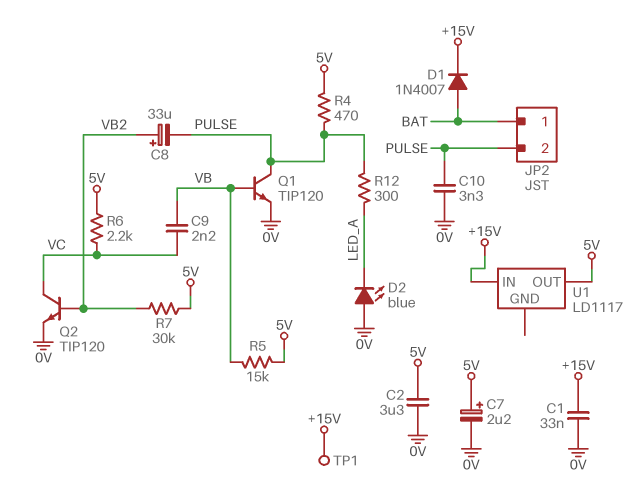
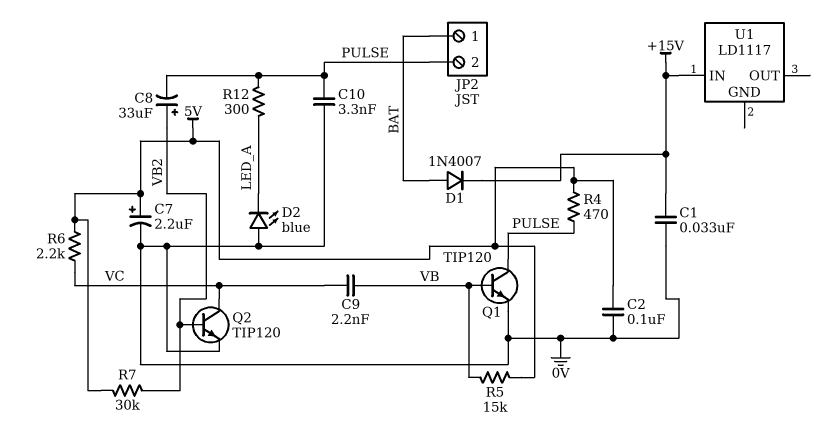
C2: 3.3uF (0V, 5V) -> 100nF (0V, 5V)
TP1: test point (+15V) -> none
U1 pin OUT: 5V -> none

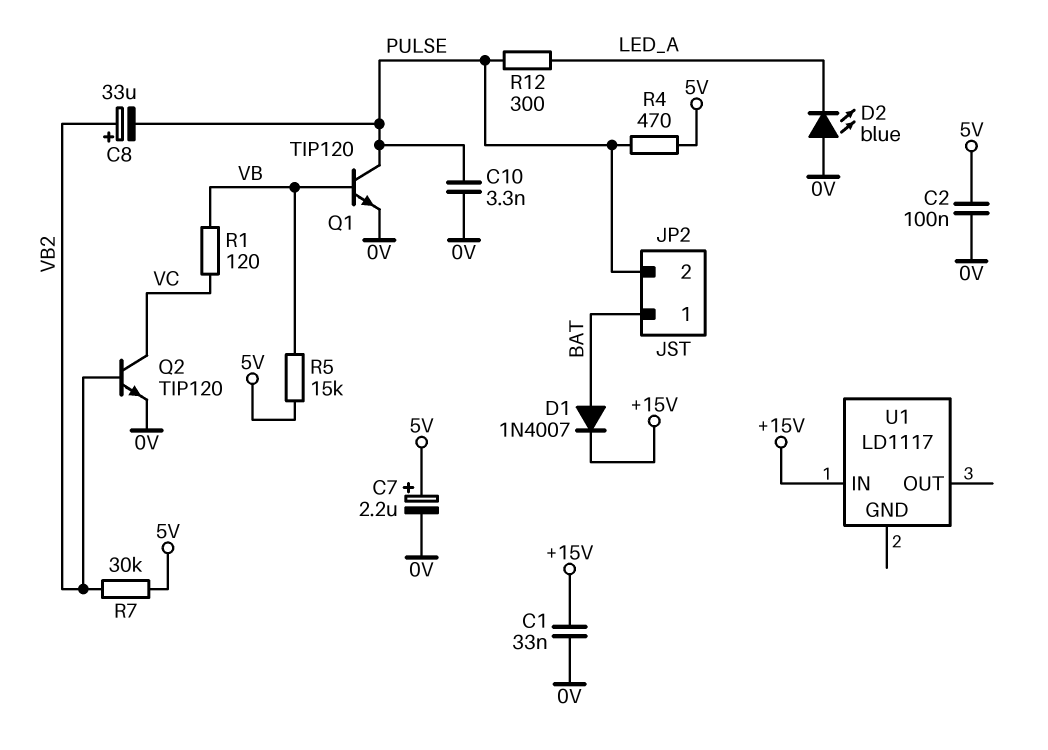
C9: 2.2nF (VB, VC) -> none
R1: none -> 120 (VB, VC)
R6: 2.2k (5V, VC) -> none

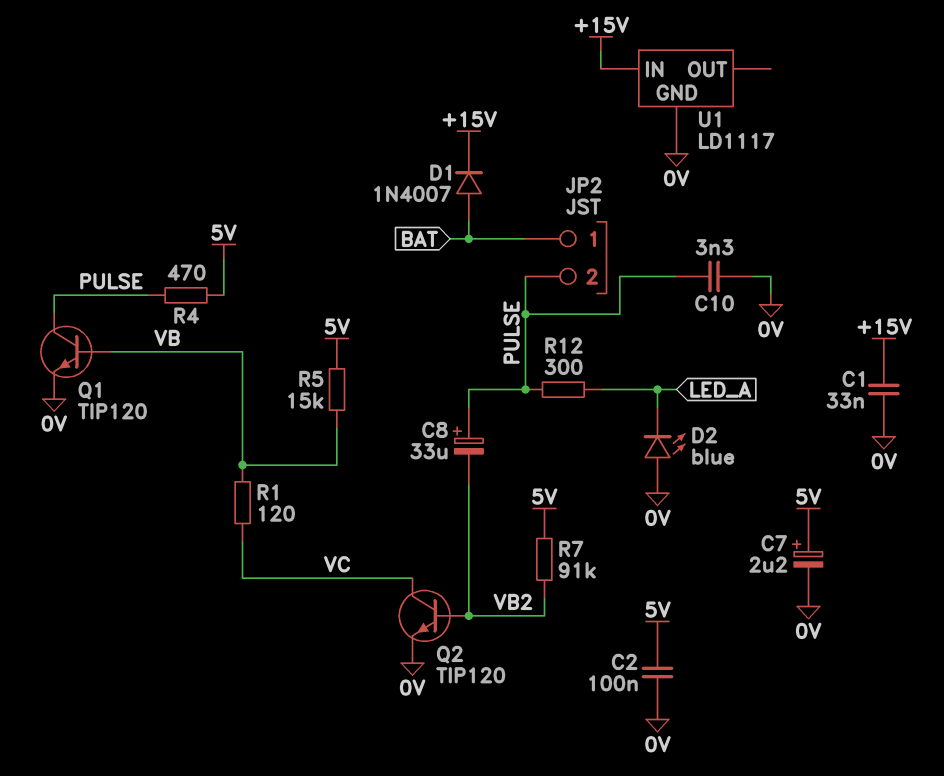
C8: 33uF (plus VB2, minus PULSE) -> 33uF (plus PULSE, minus VB2)
R7: 30k (5V, VB2) -> 91k (5V, VB2)
U1 pin GND: none -> 0V

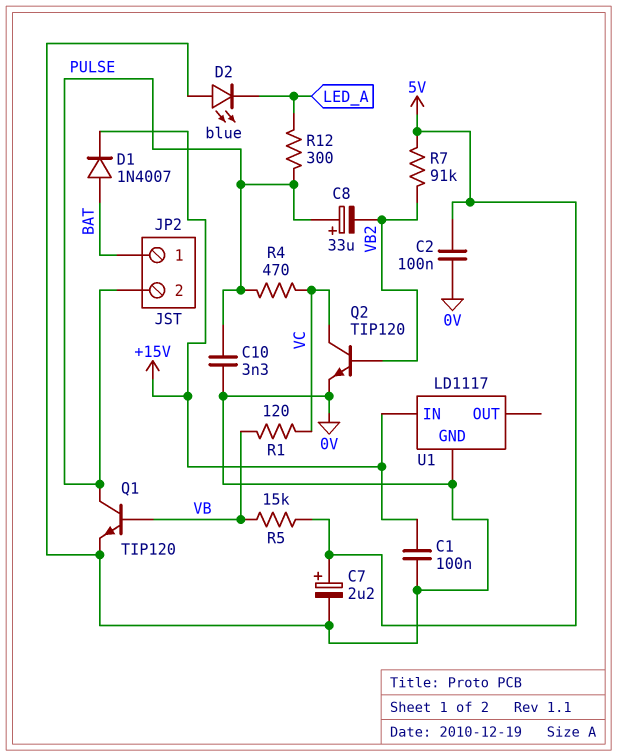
C1: 33nF (+15V, 0V) -> 100nF (+15V, 0V)
R4: 470 (5V, PULSE) -> 470 (PULSE, VC)

